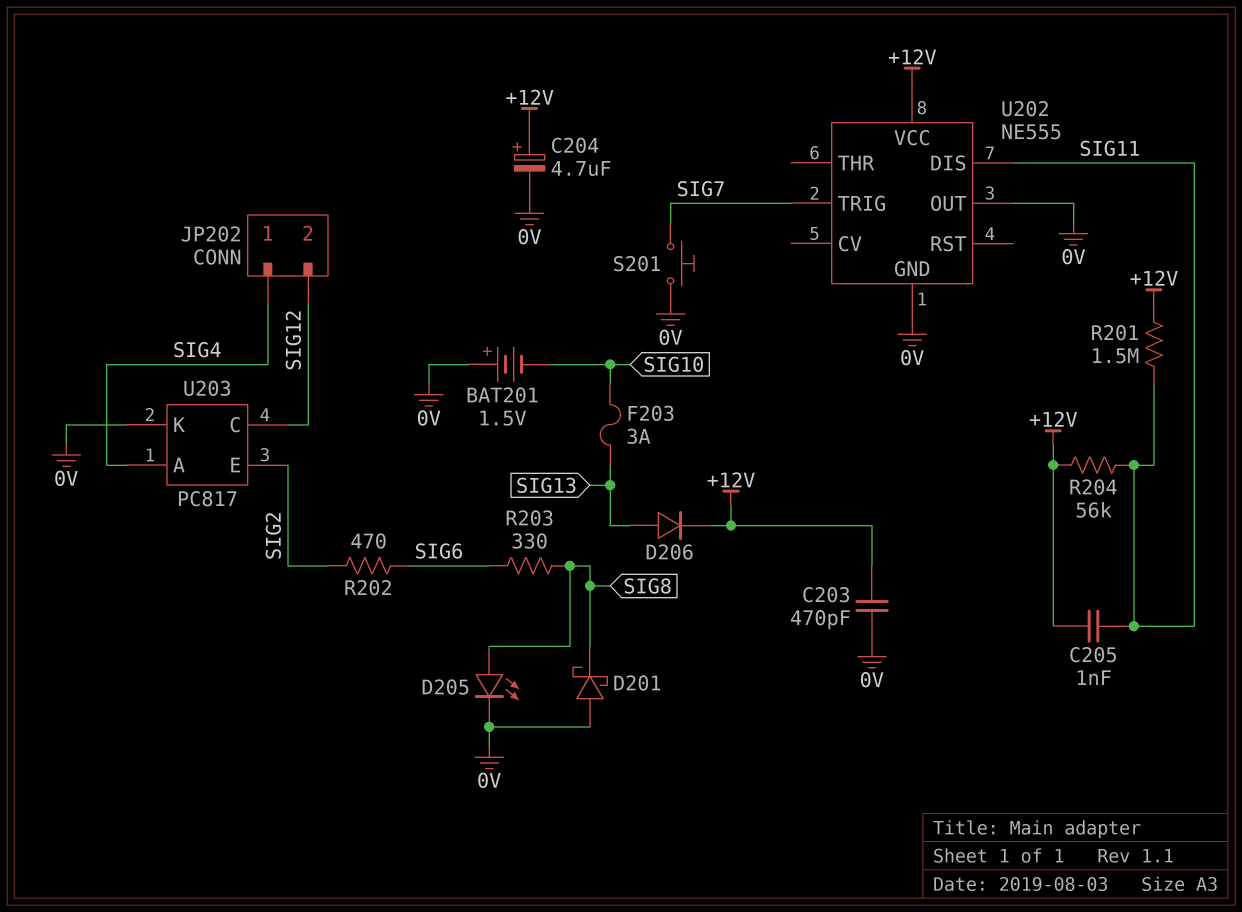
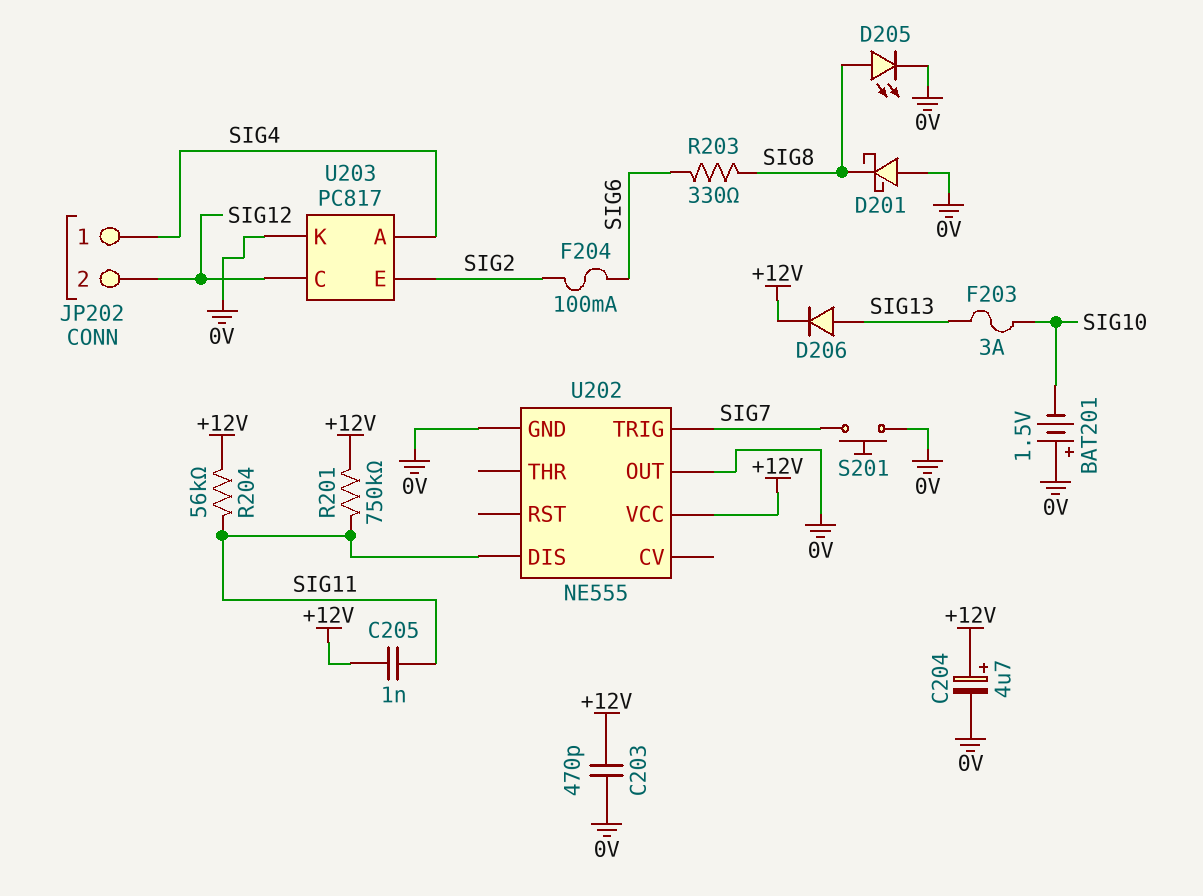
F204: none -> 100mA (SIG2, SIG6)
R201: 1.5M (+12V, SIG11) -> 750k (+12V, SIG11)
R202: 470 (SIG2, SIG6) -> none

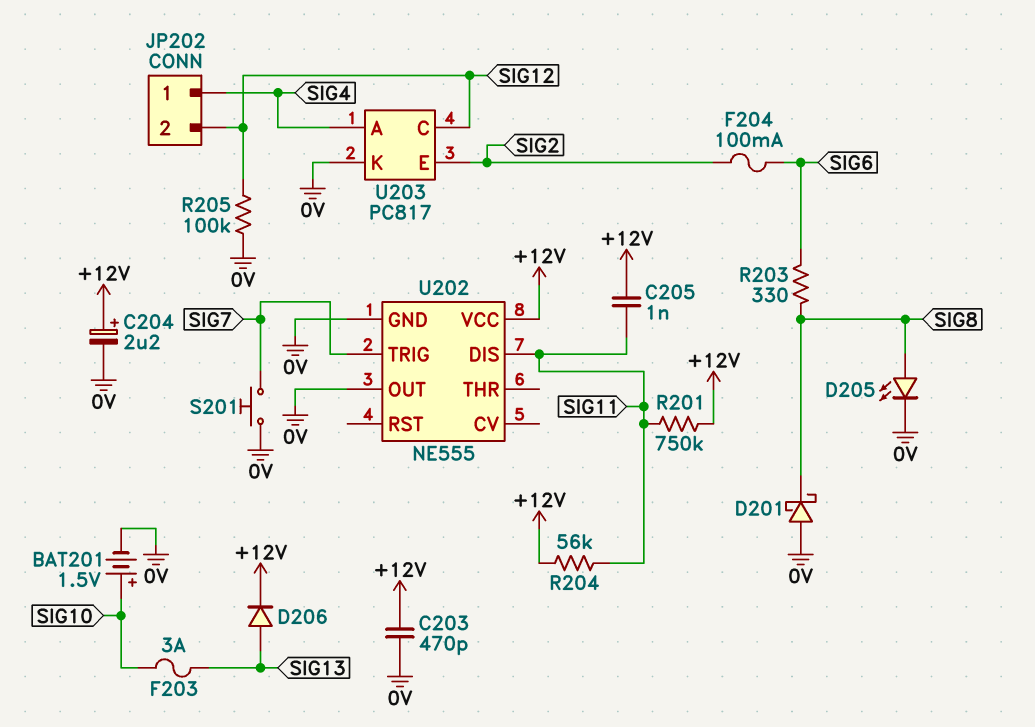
BAT201: 1.5V (plus 0V, minus SIG10) -> 1.5V (plus SIG10, minus 0V)
C204: 4.7uF (plus +12V, minus 0V) -> 2.2uF (plus +12V, minus 0V)
R205: none -> 100k (0V, SIG12)

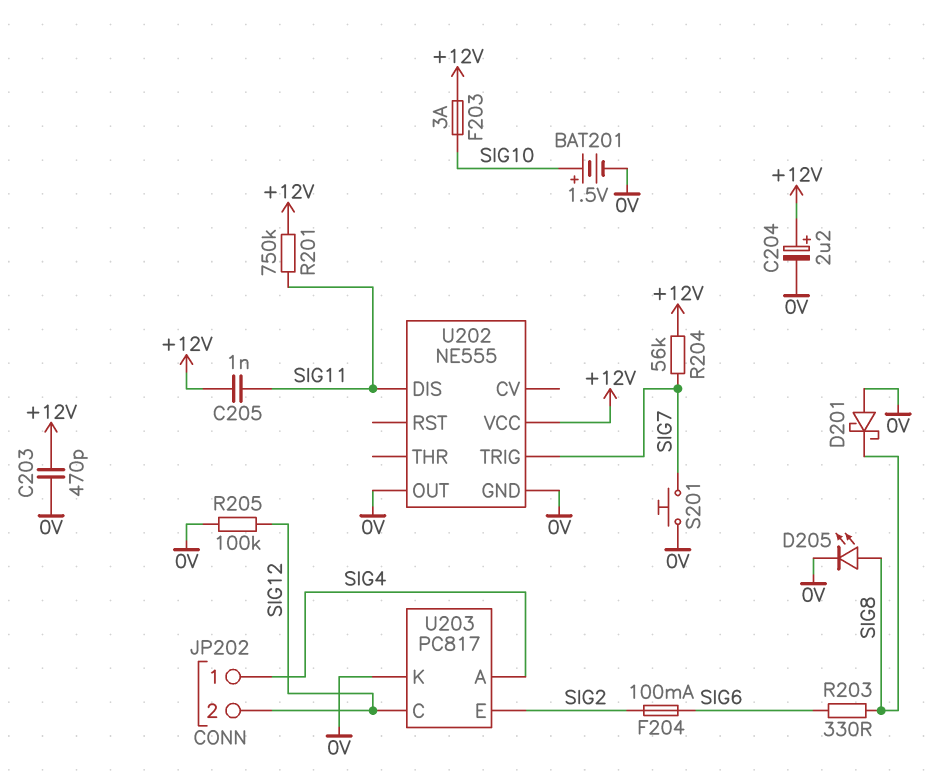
D206: diode (A SIG13, K +12V) -> none
F203: 3A (SIG10, SIG13) -> 3A (+12V, SIG10)
R204: 56k (+12V, SIG11) -> 56k (+12V, SIG7)

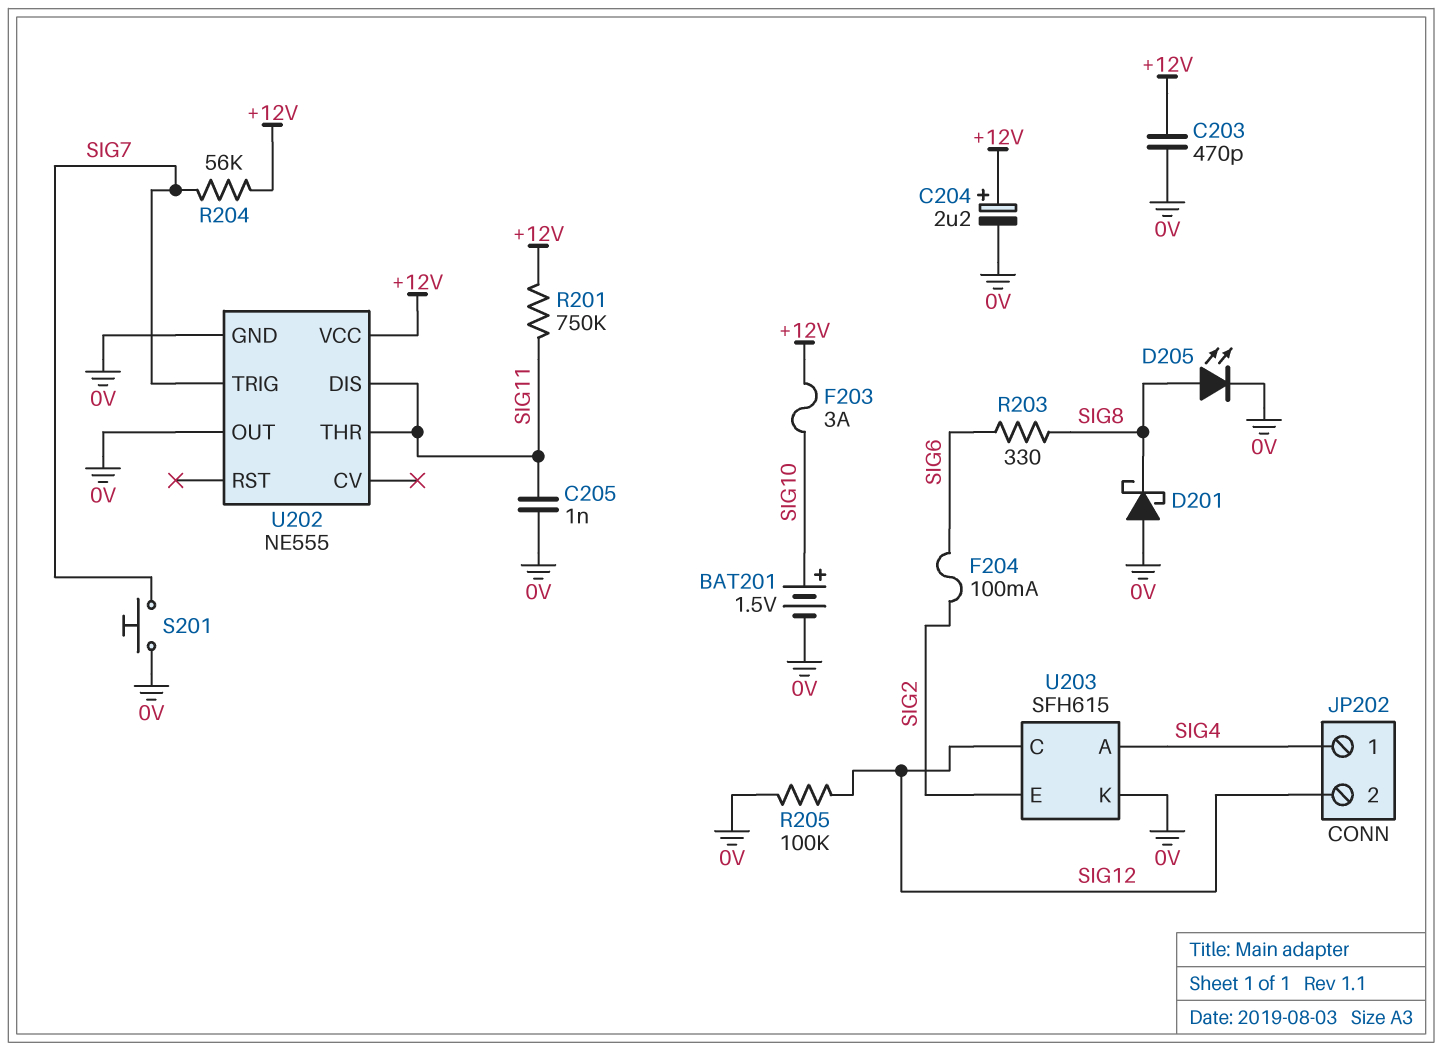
C205: 1nF (+12V, SIG11) -> 1nF (0V, SIG11)
U202 pin THR: none -> SIG11
U203: PC817 -> SFH615

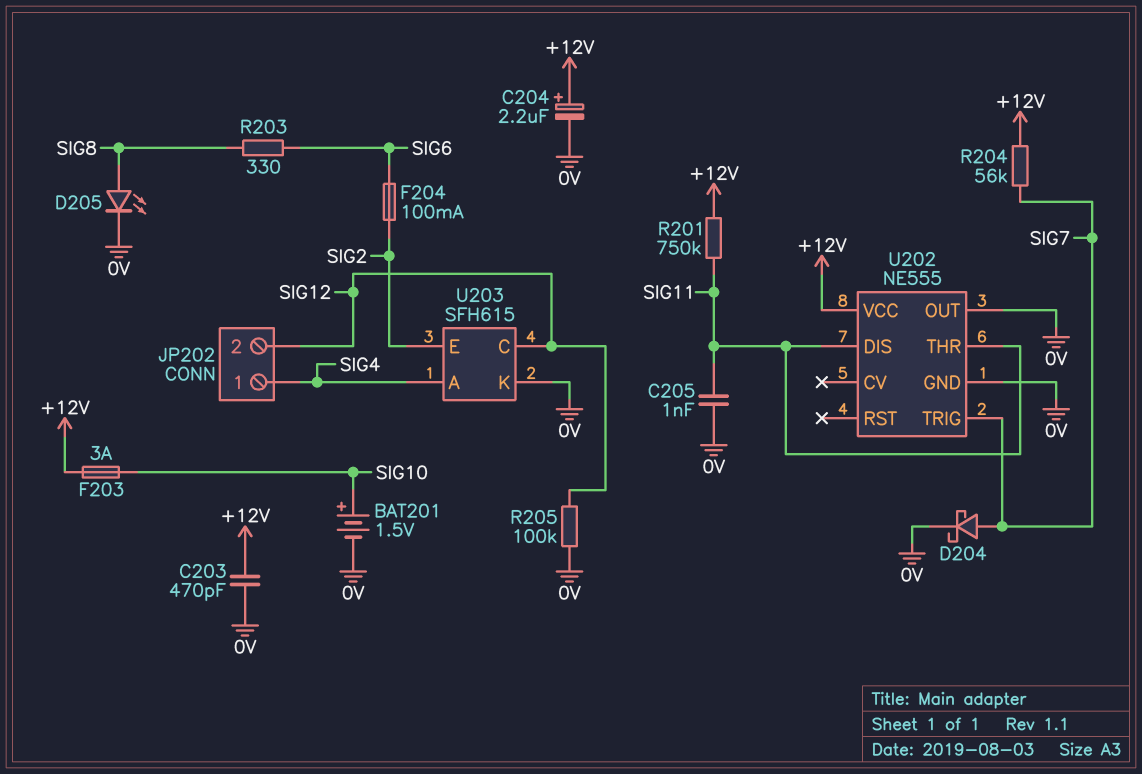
D201: schottky (A 0V, K SIG8) -> none
D204: none -> schottky (A SIG7, K 0V)
S201: button (0V, SIG7) -> none

